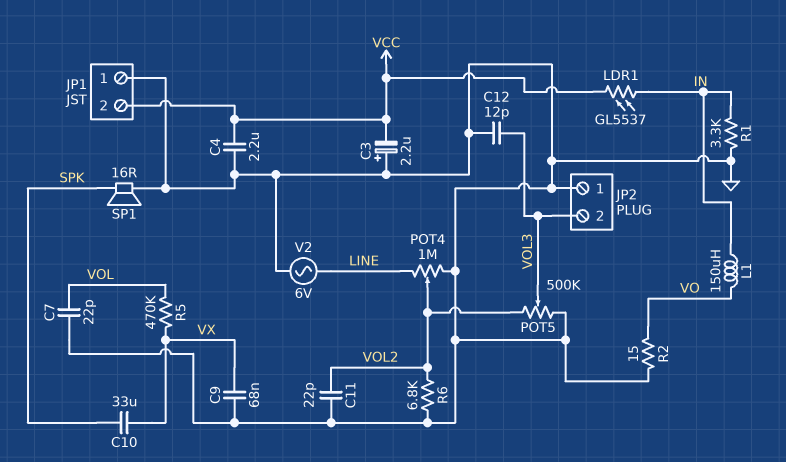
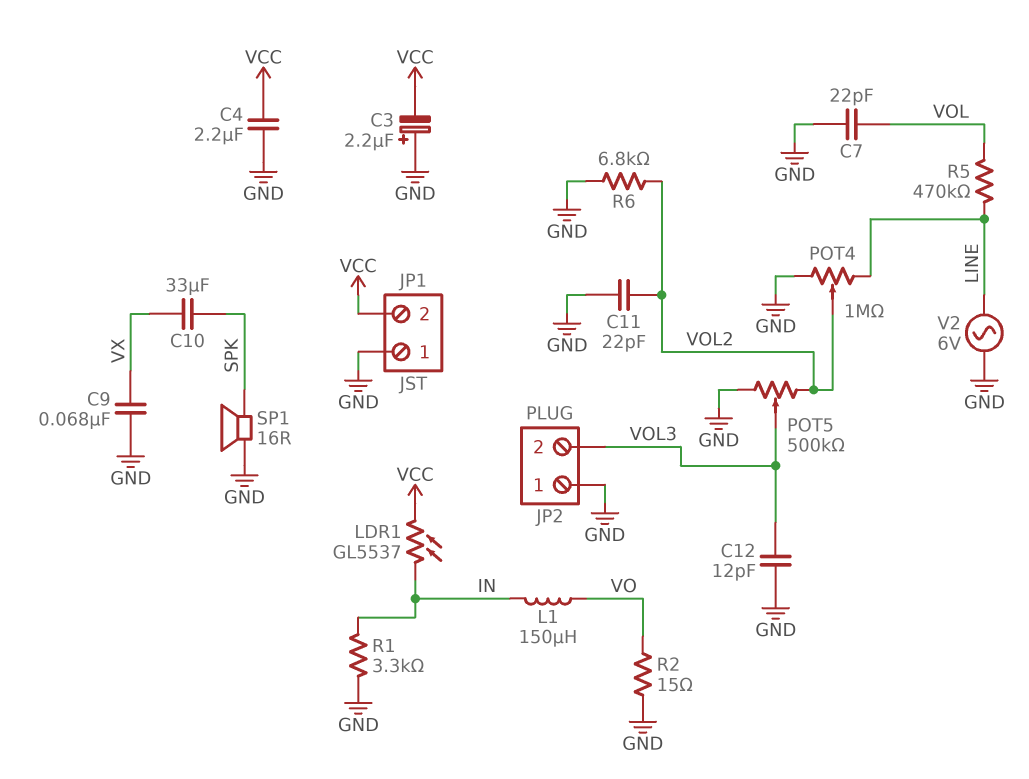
R5: 470k (VOL, VX) -> 470k (LINE, VOL)

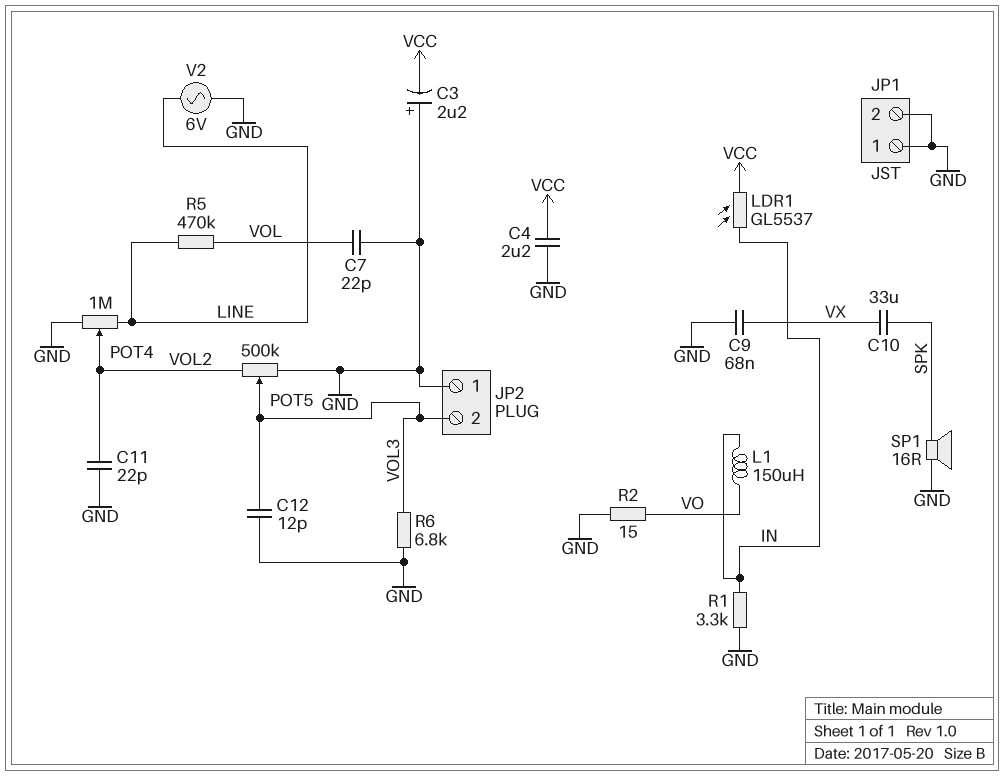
JP1 pin 2: VCC -> GND
R6: 6.8k (GND, VOL2) -> 6.8k (GND, VOL3)

